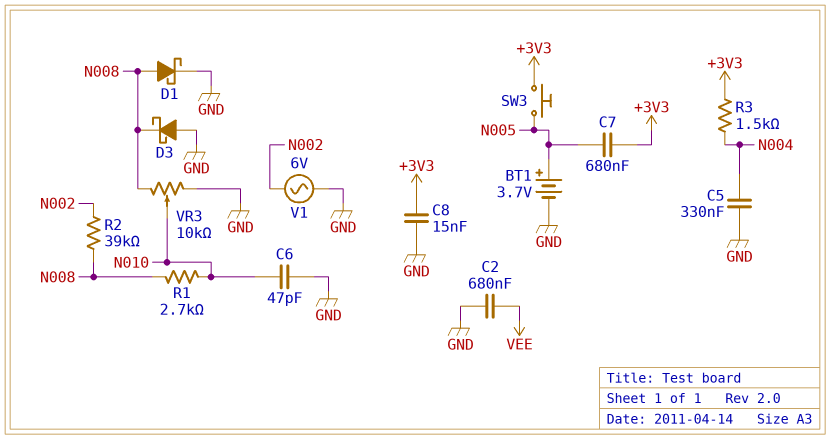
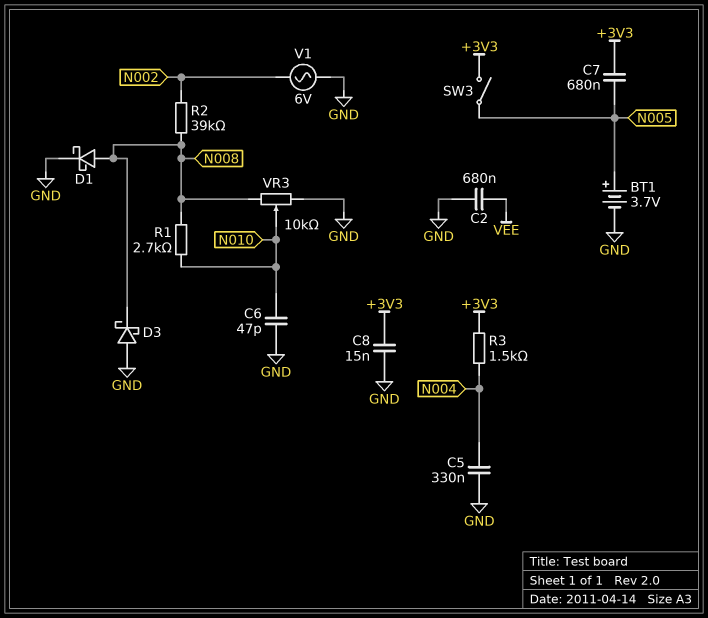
SW3: button (+3V3, N005) -> switch (+3V3, N005)

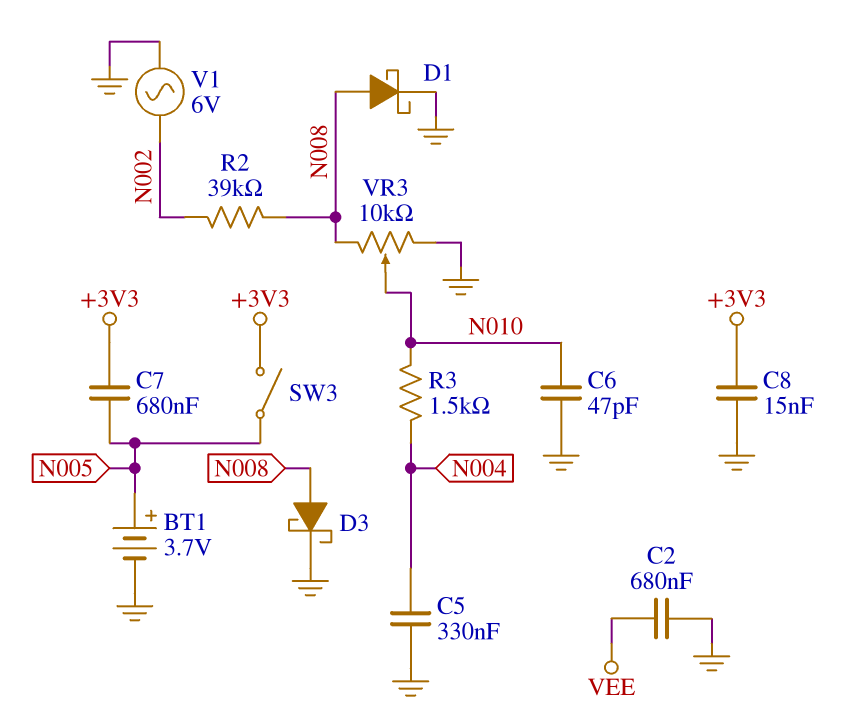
D3: schottky (A GND, K N008) -> schottky (A N008, K GND)
R1: 2.7k (N008, N010) -> none
R3: 1.5k (+3V3, N004) -> 1.5k (N004, N010)

